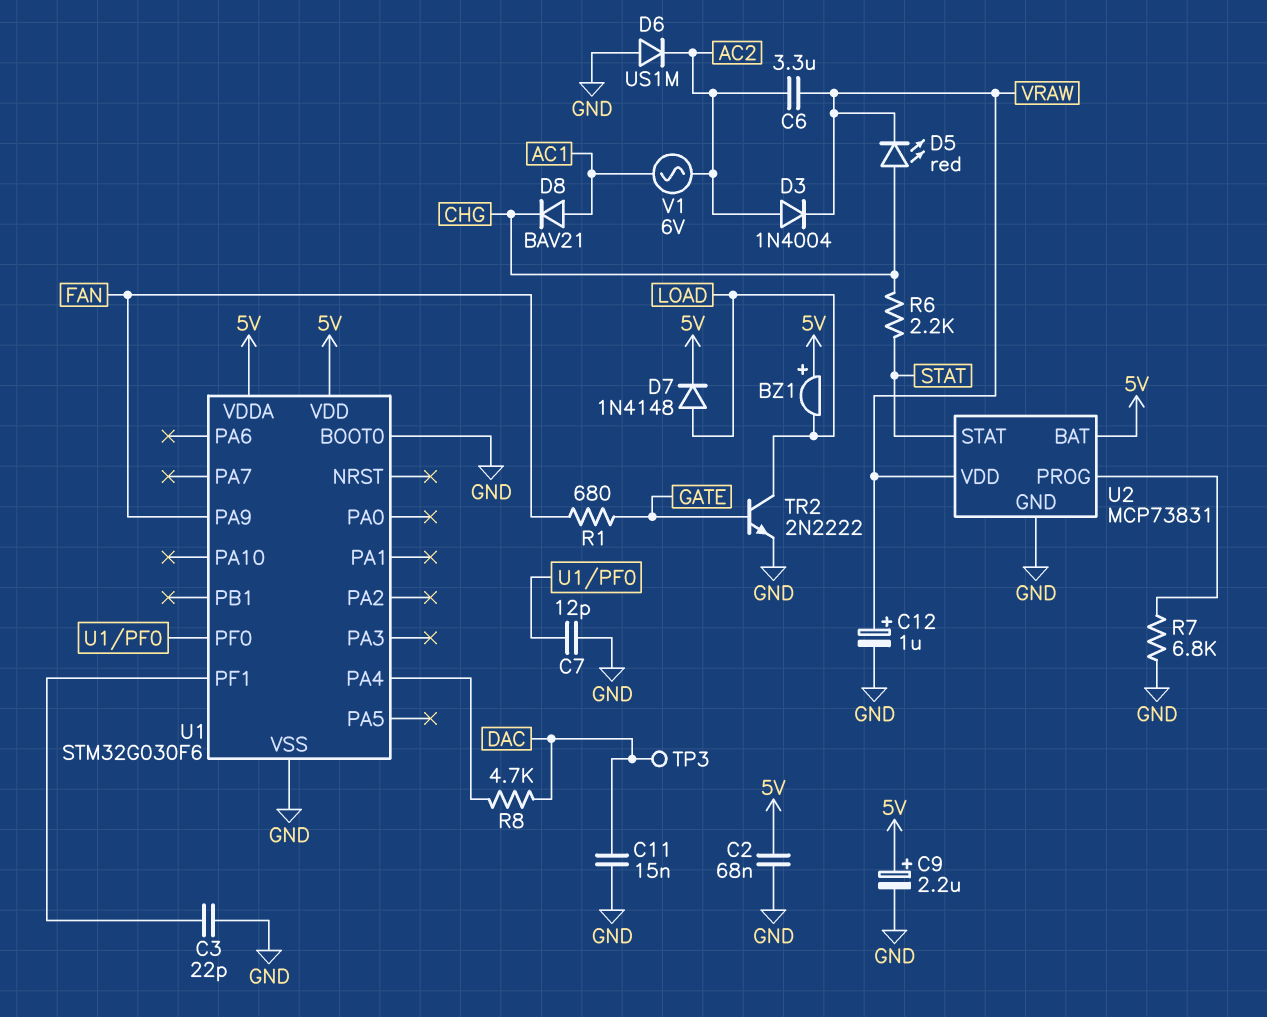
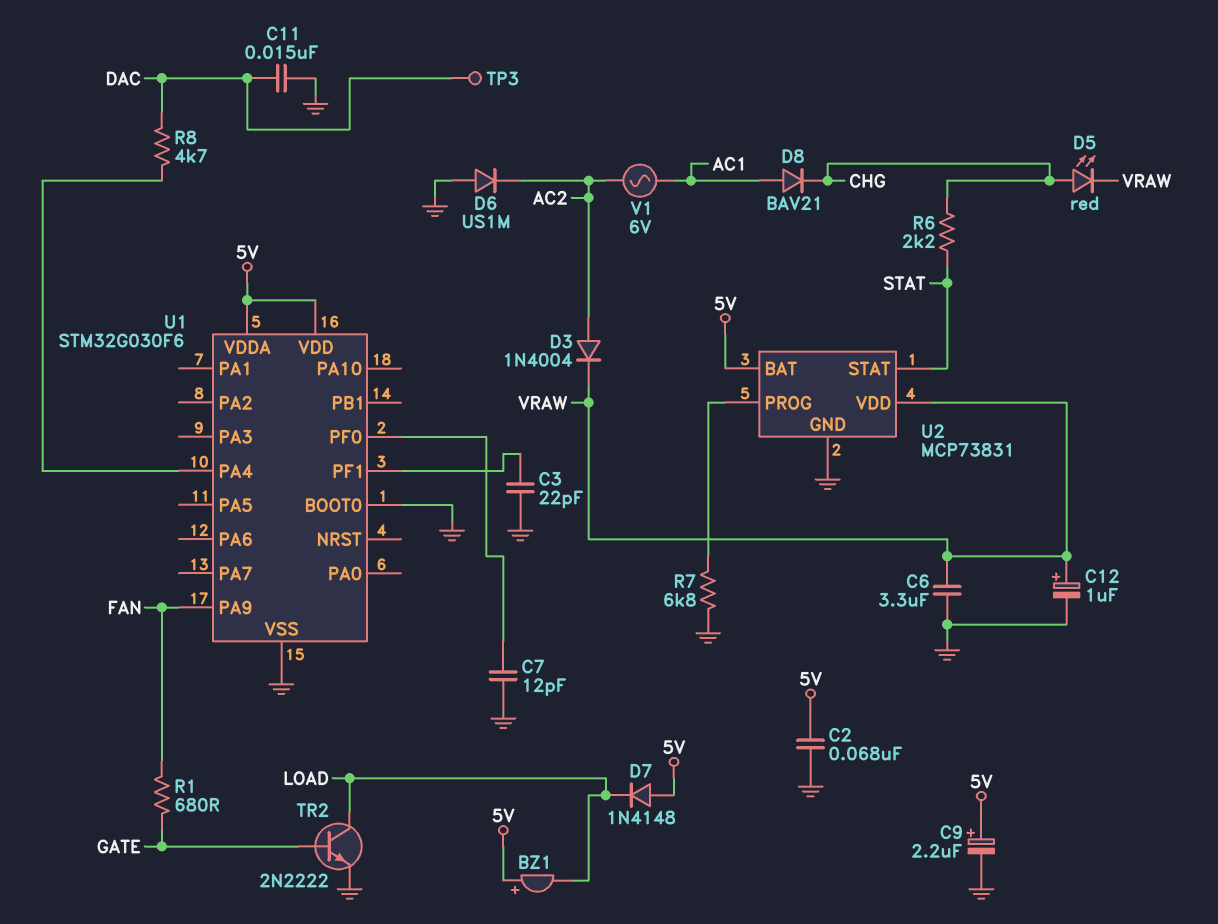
C6: 3.3uF (AC2, VRAW) -> 3.3uF (GND, VRAW)
D7: diode 1N4148 (A LOAD, K 5V) -> diode 1N4148 (A 5V, K LOAD)

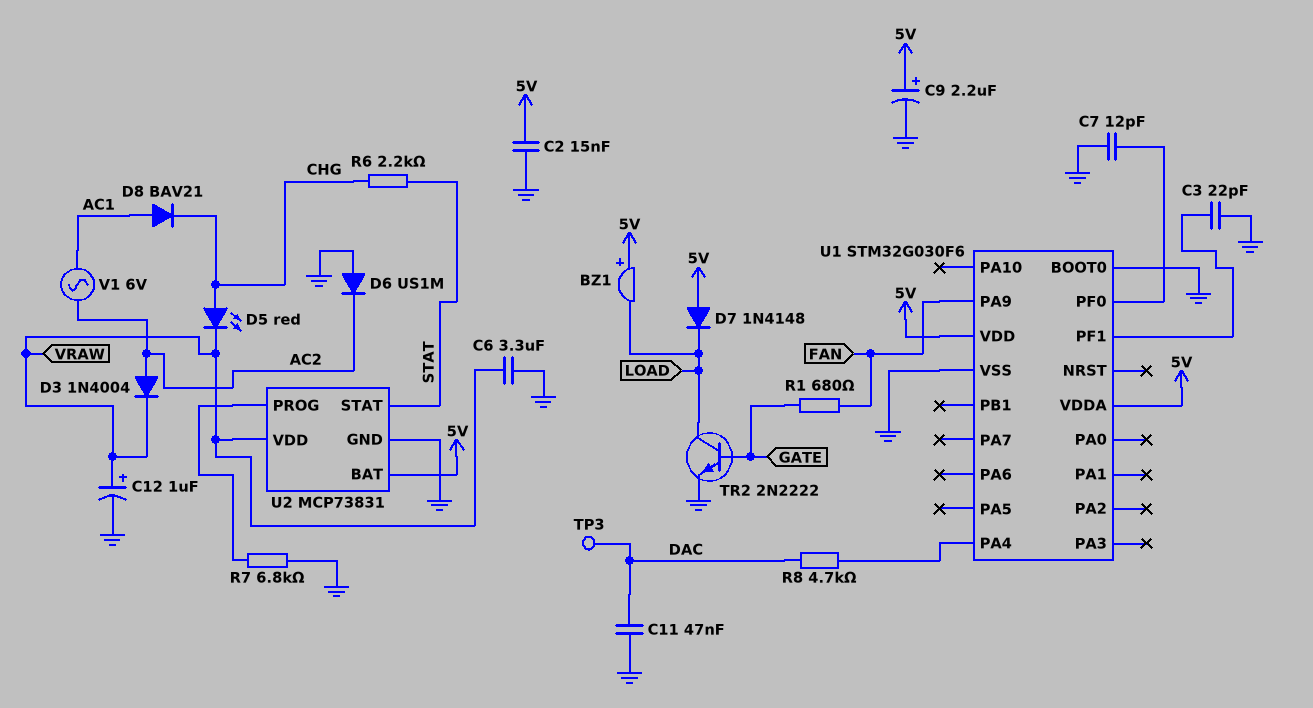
C2: 68nF (5V, GND) -> 15nF (5V, GND)
C11: 15nF (DAC, GND) -> 47nF (DAC, GND)

